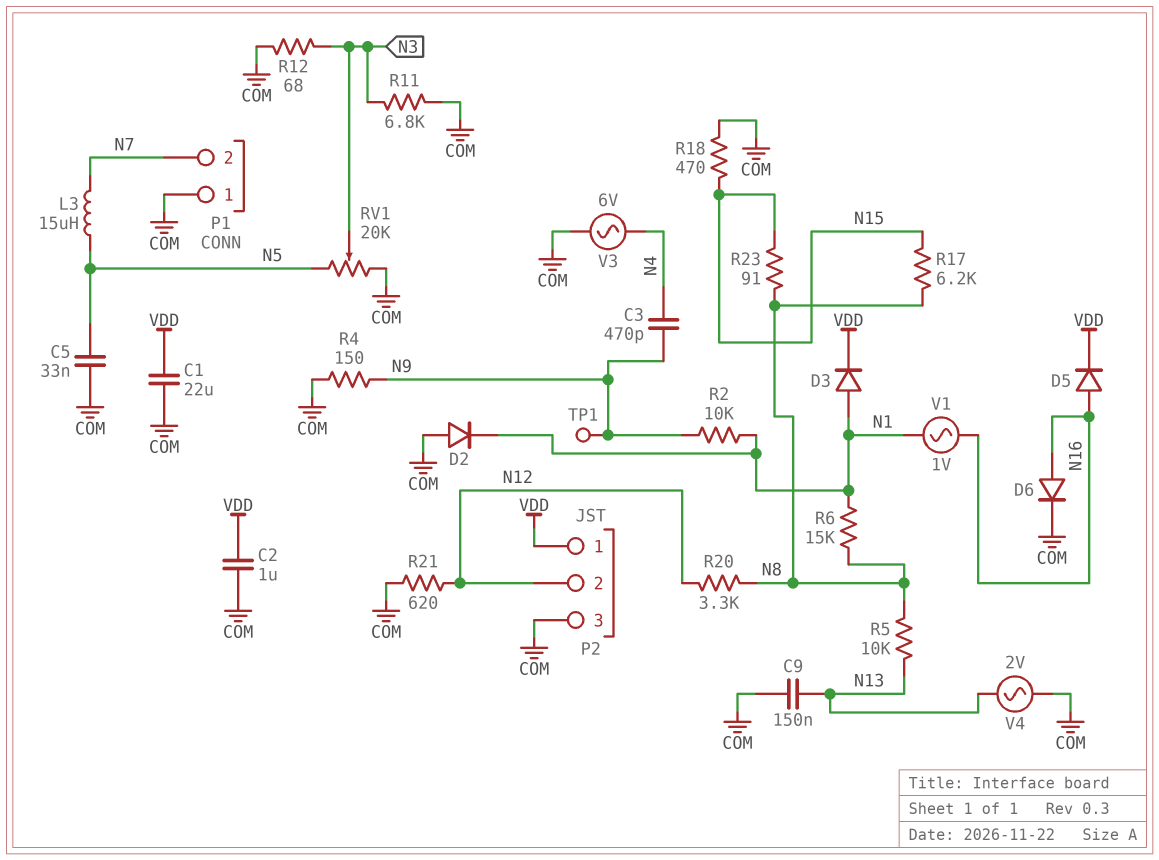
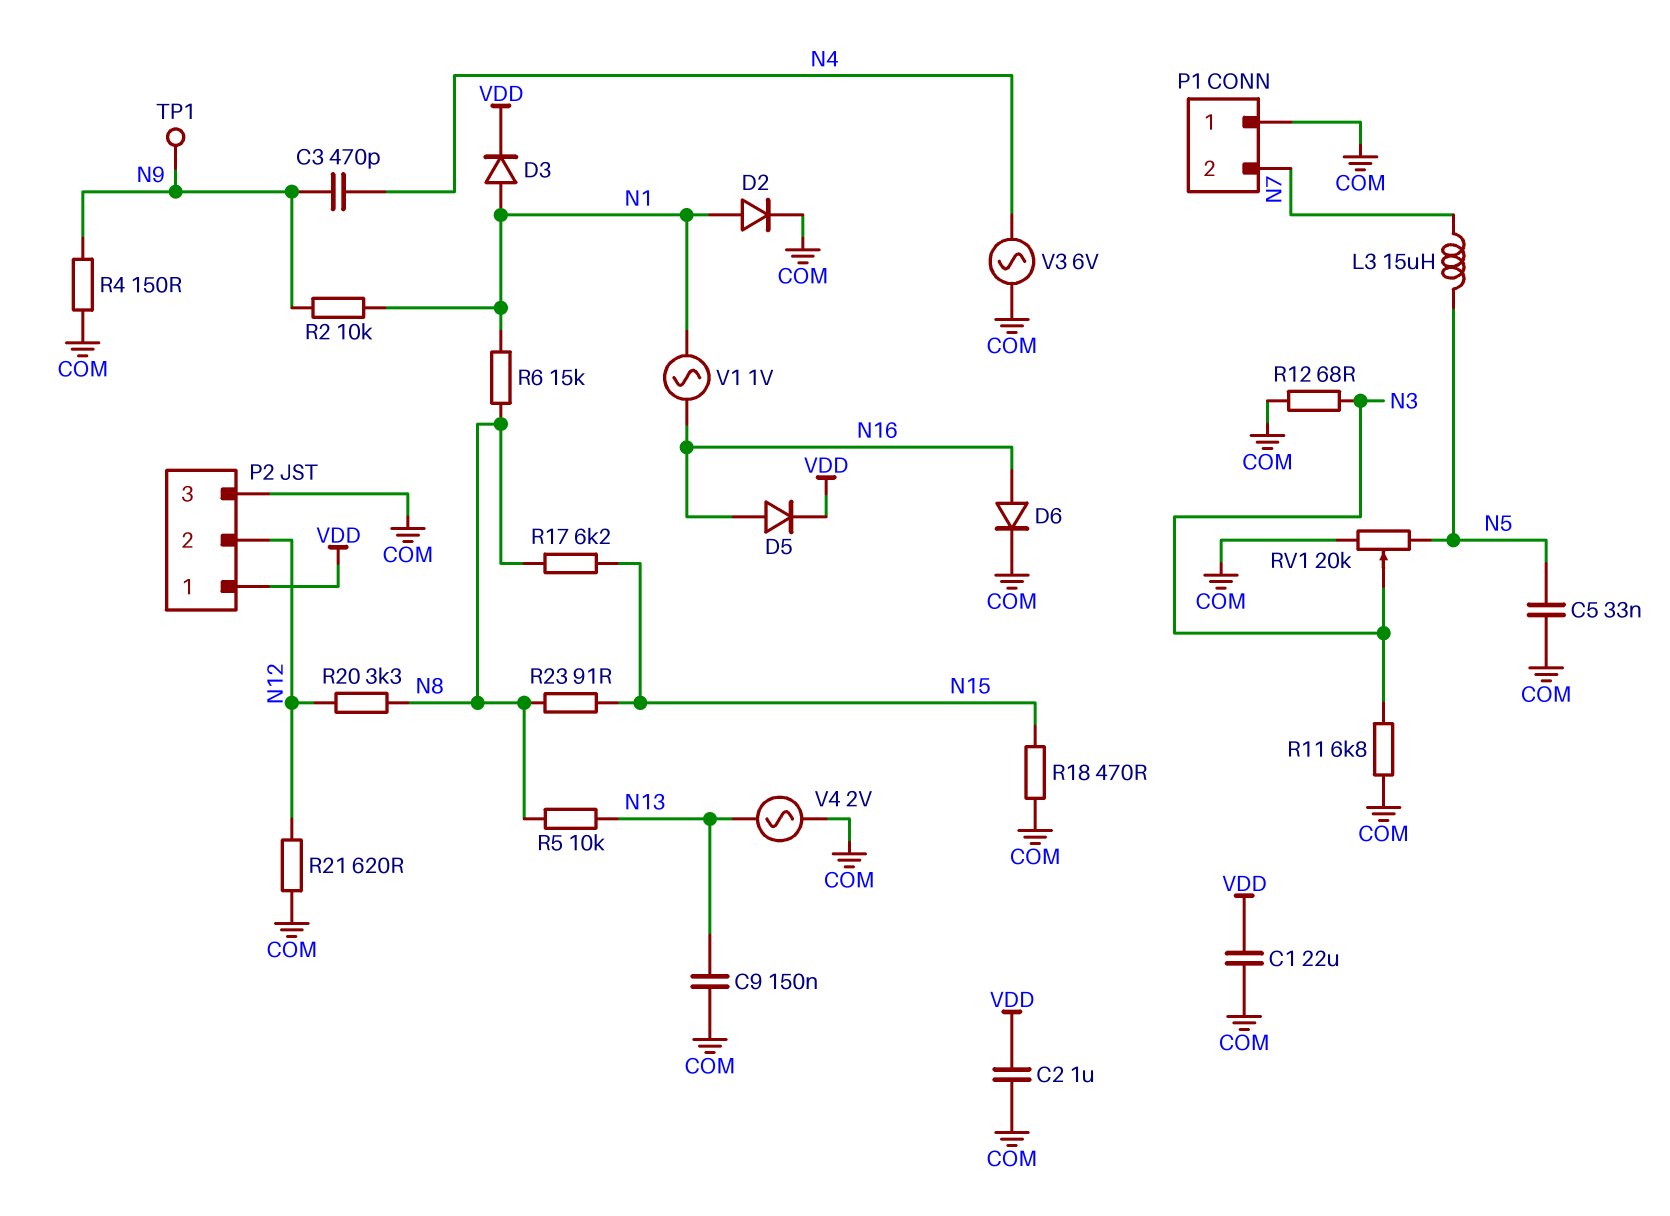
D2: diode (A COM, K N1) -> diode (A N1, K COM)

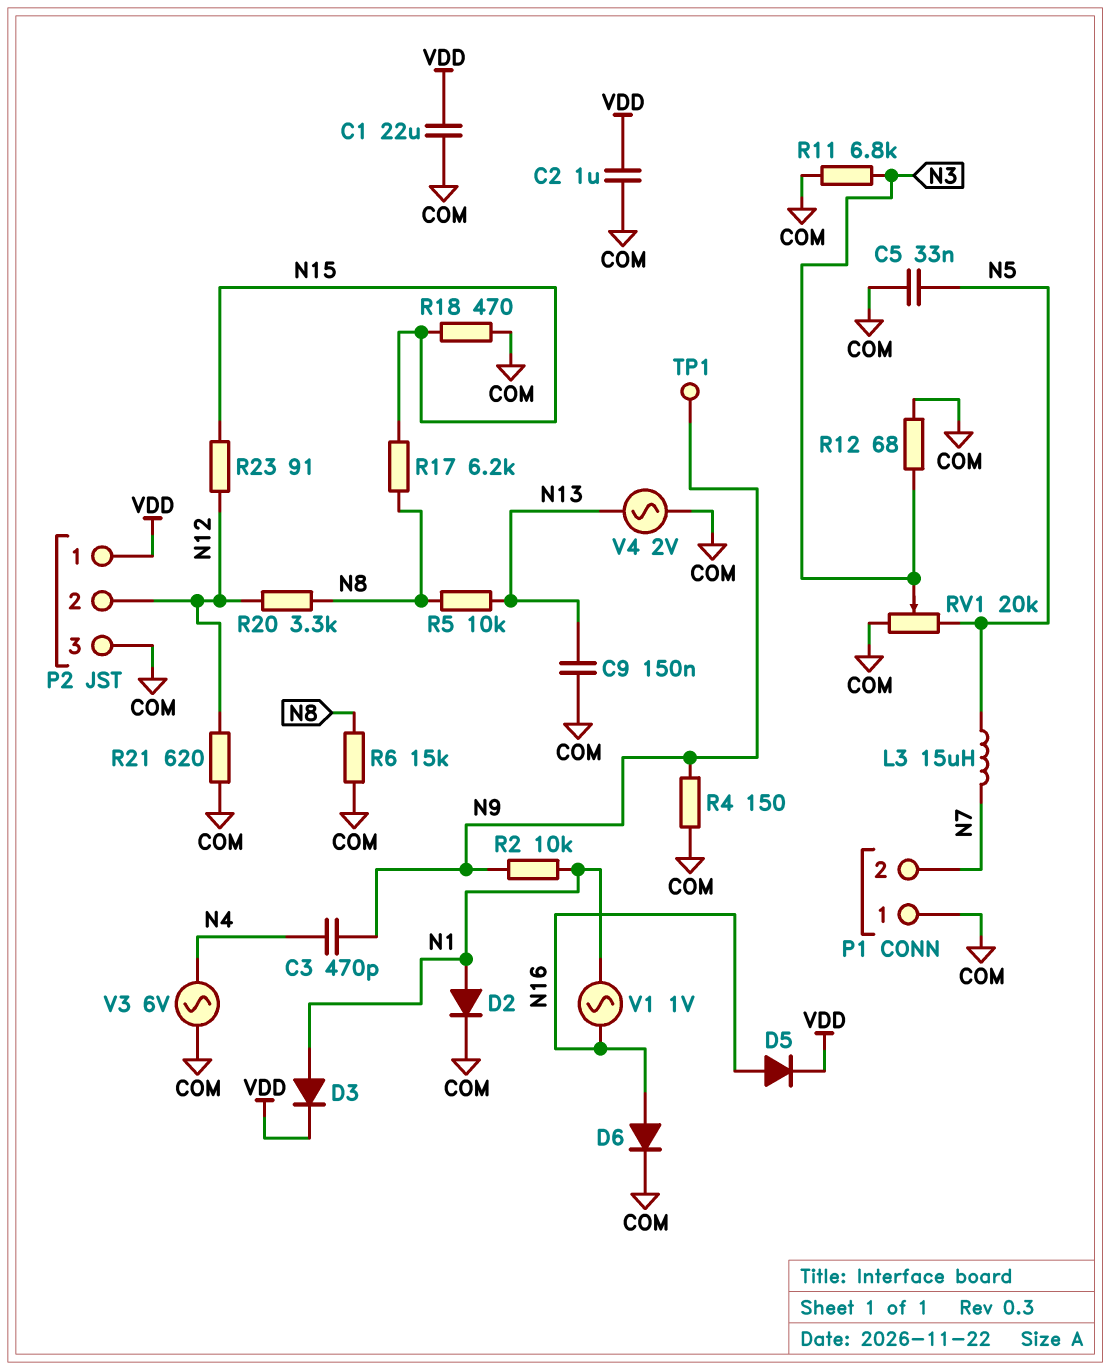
R6: 15k (N1, N8) -> 15k (COM, N8)
R23: 91 (N8, N15) -> 91 (N12, N15)

